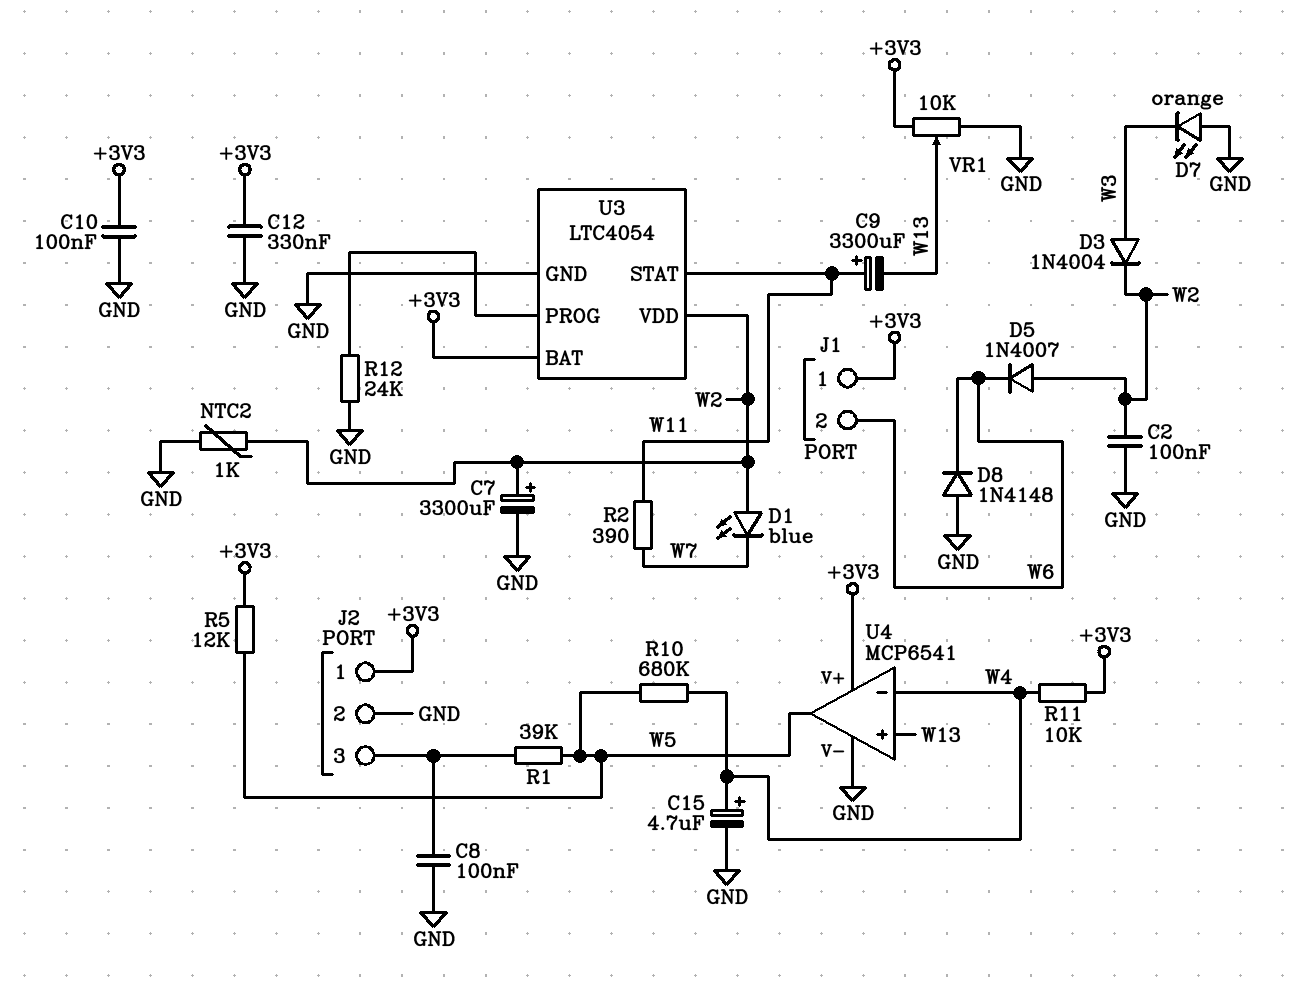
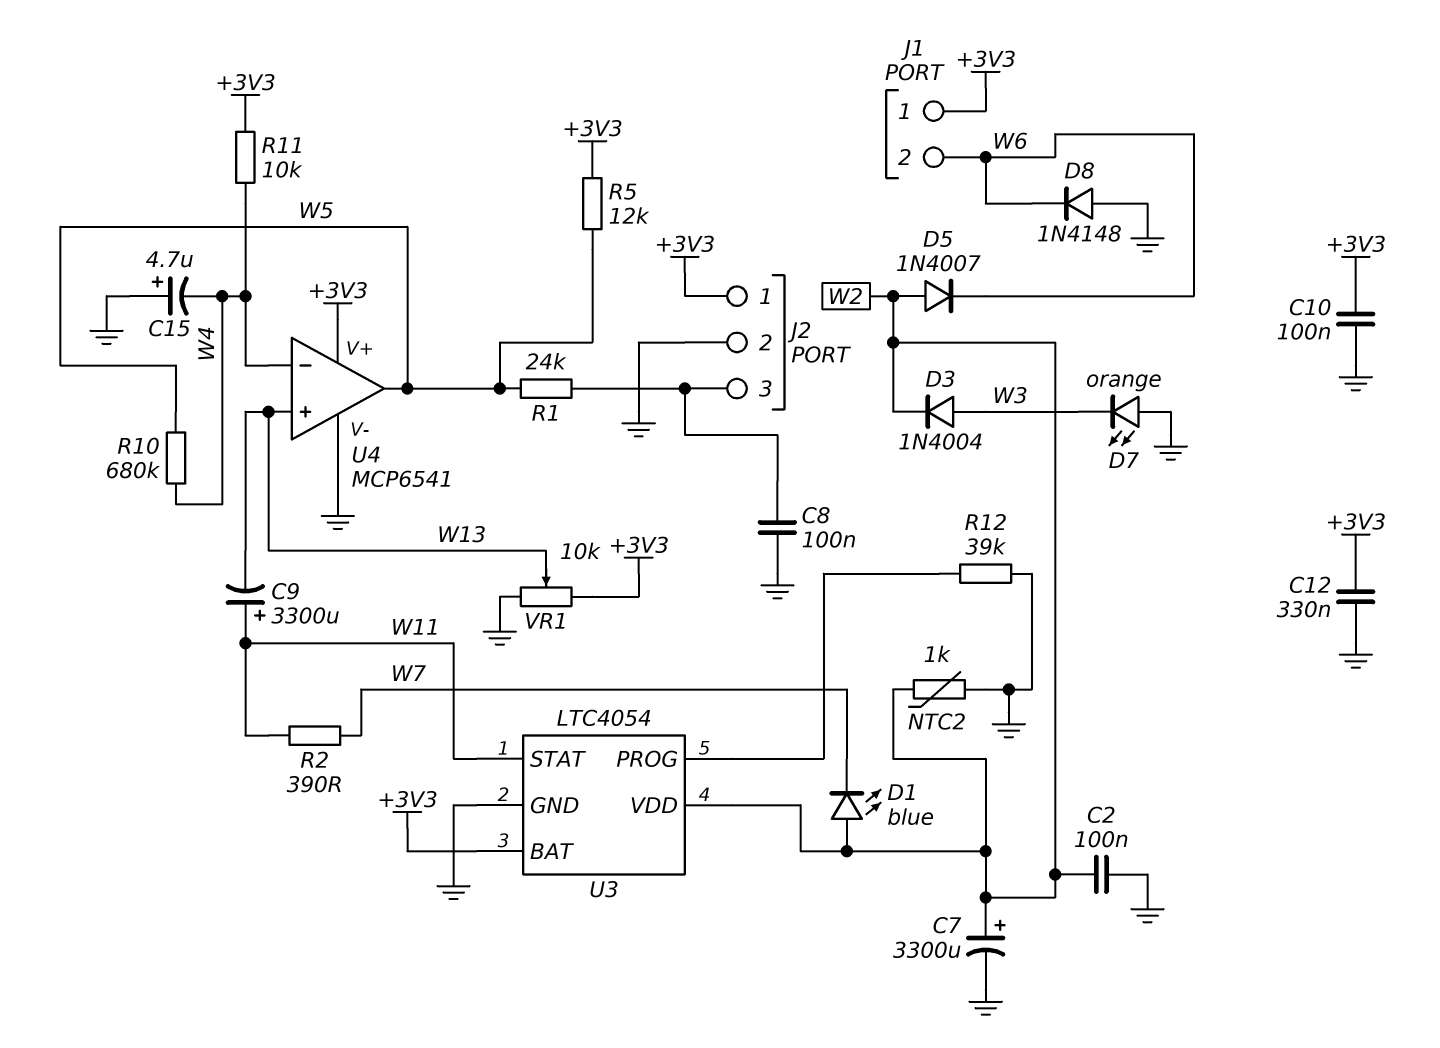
C15: 4.7uF (plus W4, minus GND) -> 4.7uF (plus GND, minus W4)
R1: 39k (J2/3, W5) -> 24k (J2/3, W5)
R12: 24k (GND, U3/PROG) -> 39k (GND, U3/PROG)

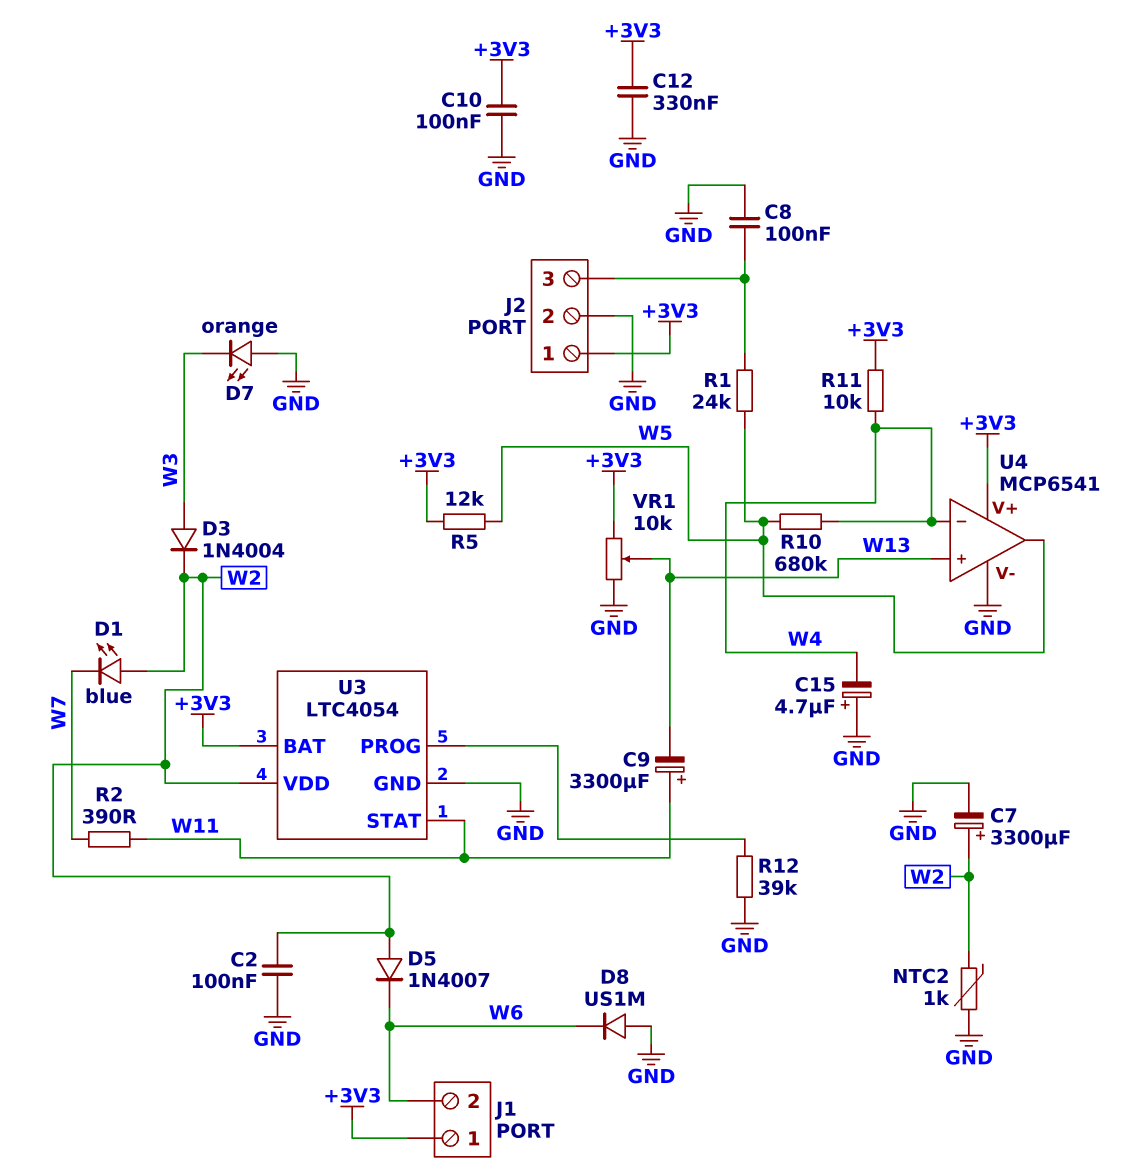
D8: diode 1N4148 (A GND, K W6) -> diode US1M (A GND, K W6)

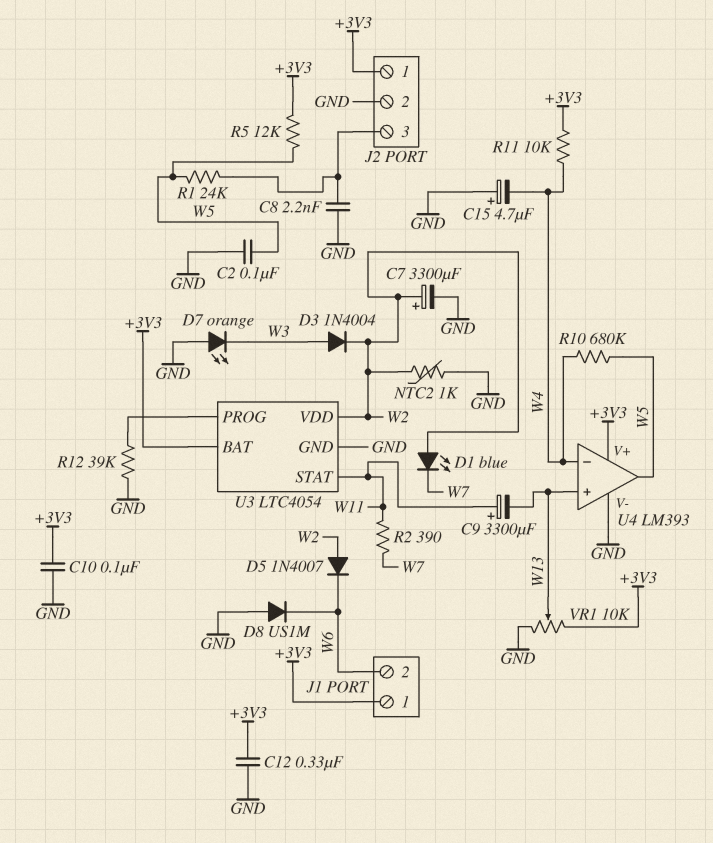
C2: 100nF (GND, W2) -> 100nF (GND, W5)
C8: 100nF (GND, J2/3) -> 2.2nF (GND, J2/3)
U4: MCP6541 -> LM393

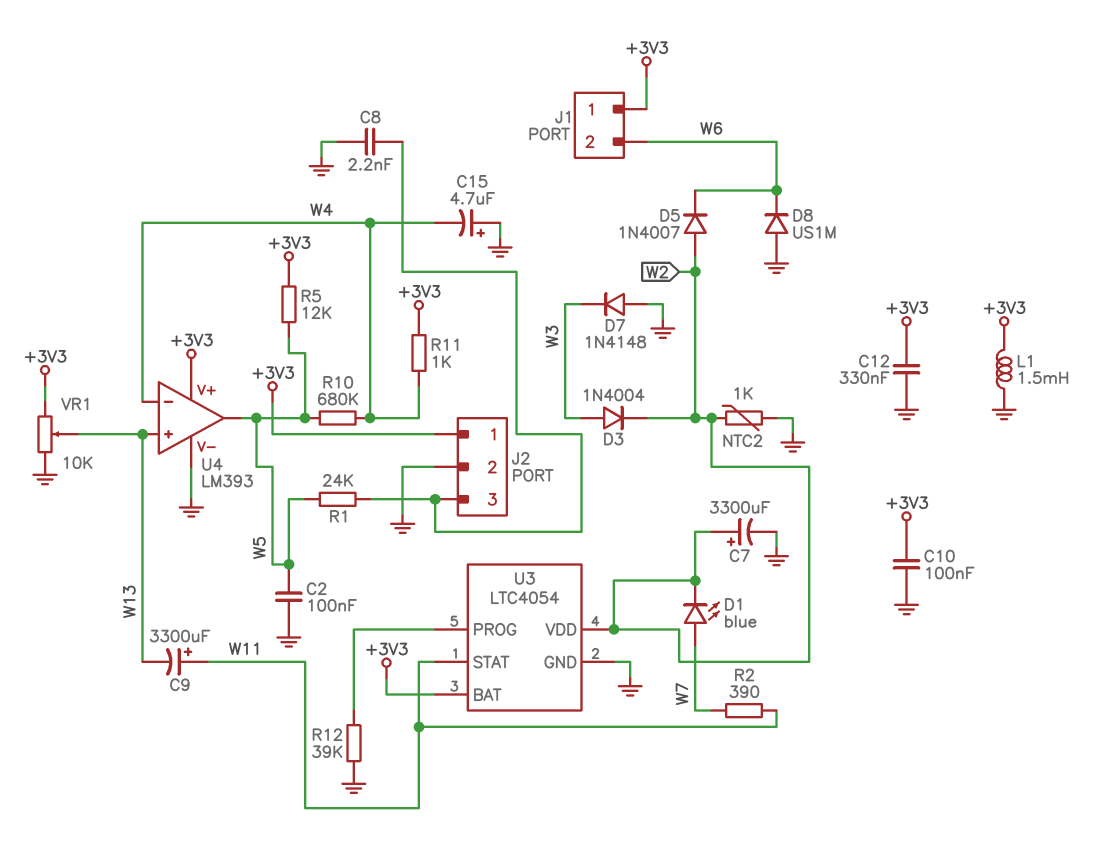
D1: LED blue (A W2, K W7) -> LED blue (A W7, K W2)
D7: LED orange (A GND, K W3) -> diode 1N4148 (A GND, K W3)
L1: none -> 1.5mH (+3V3, GND)
R11: 10k (+3V3, W4) -> 1k (+3V3, W4)

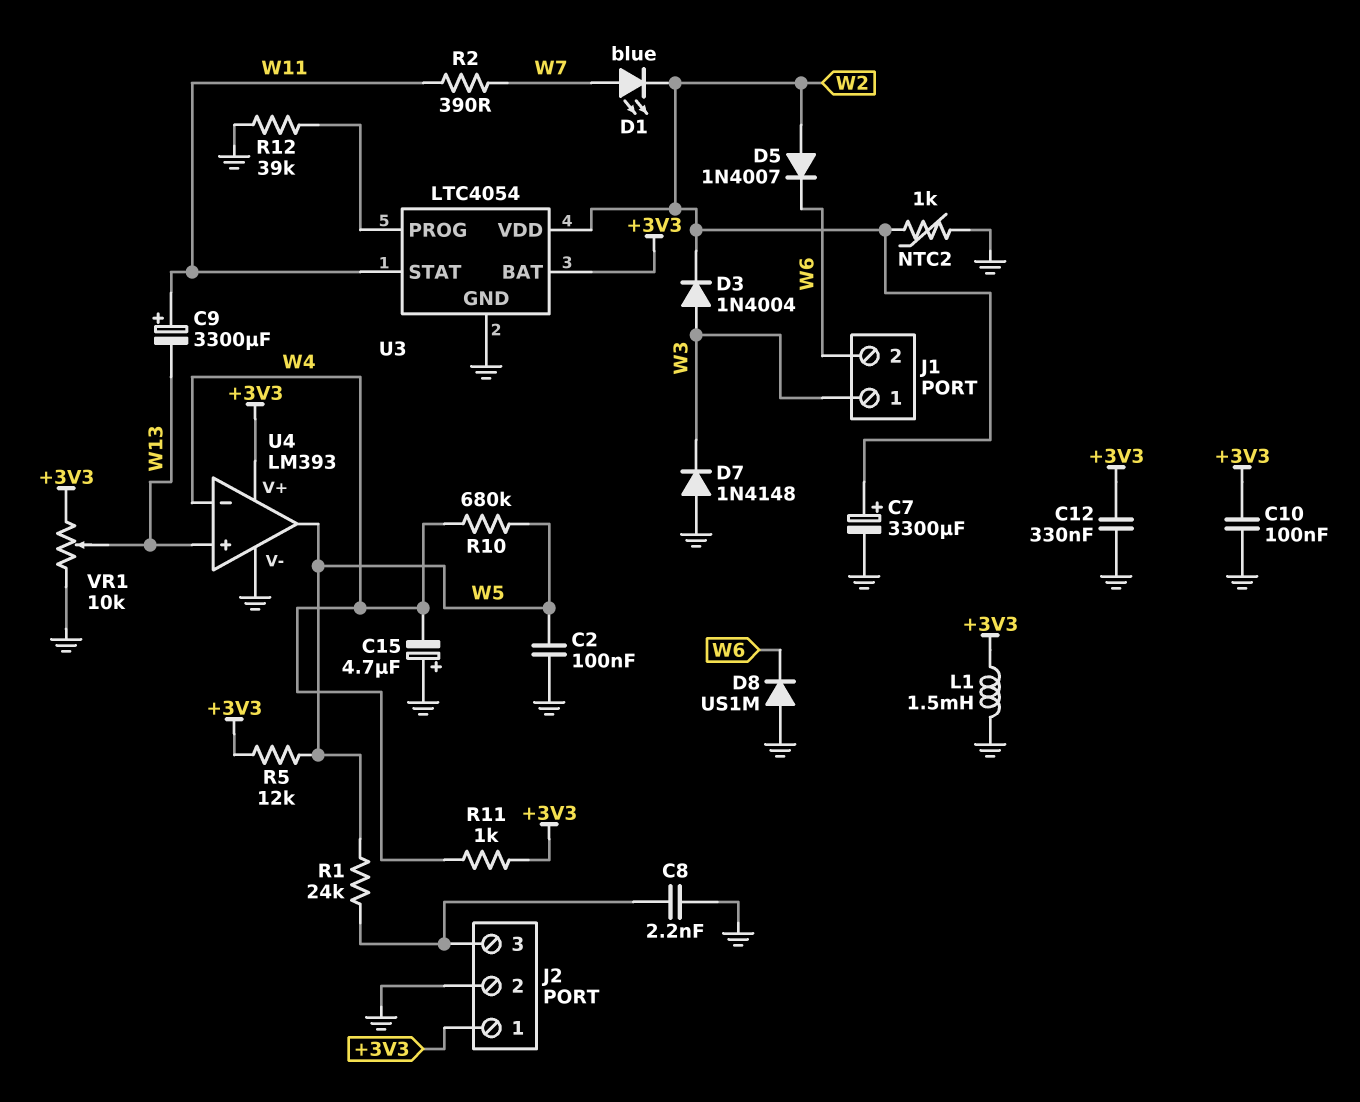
J1 pin 1: +3V3 -> W3

